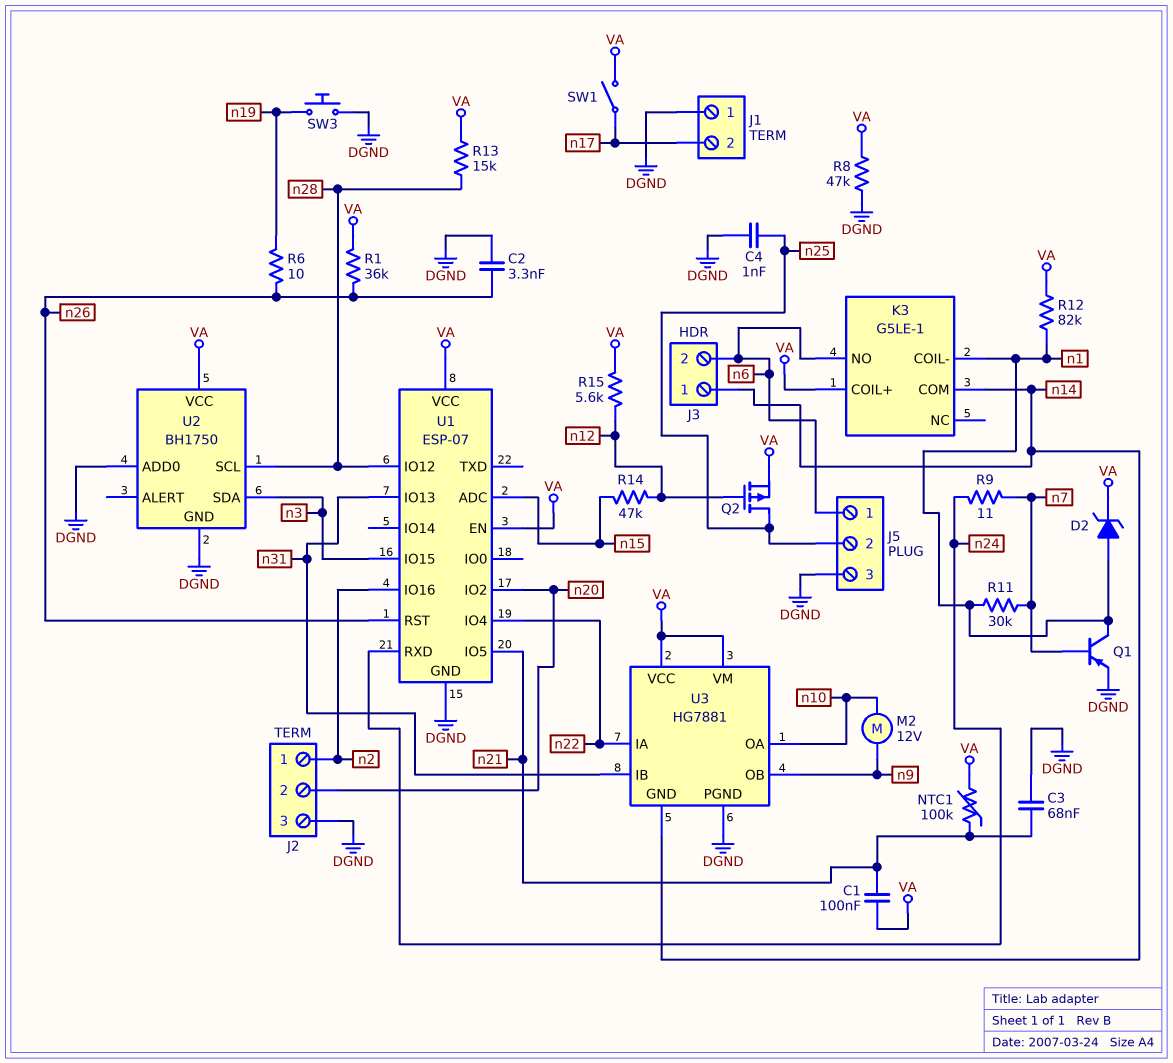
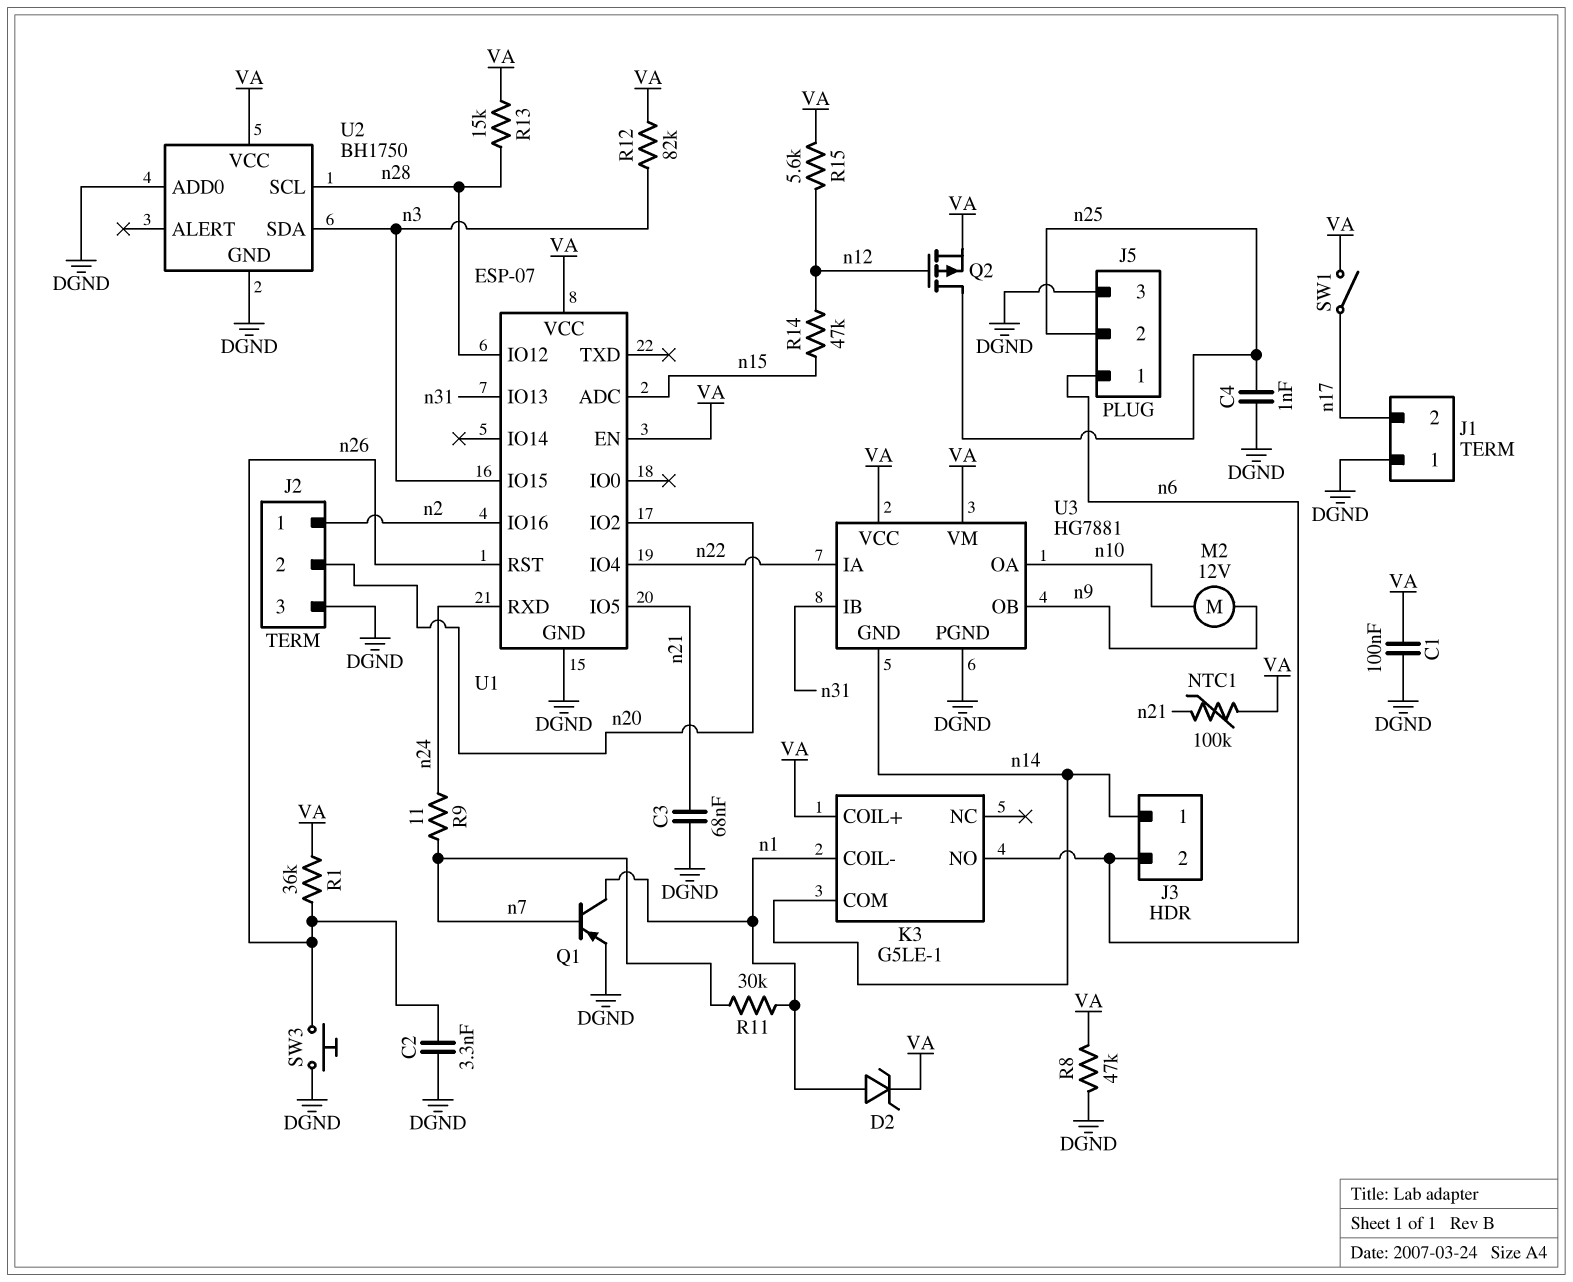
C1: 100nF (VA, n21) -> 100nF (DGND, VA)
R6: 10 (n19, n26) -> none
R12: 82k (VA, n1) -> 82k (VA, n3)
SW3: button (DGND, n19) -> button (DGND, n26)

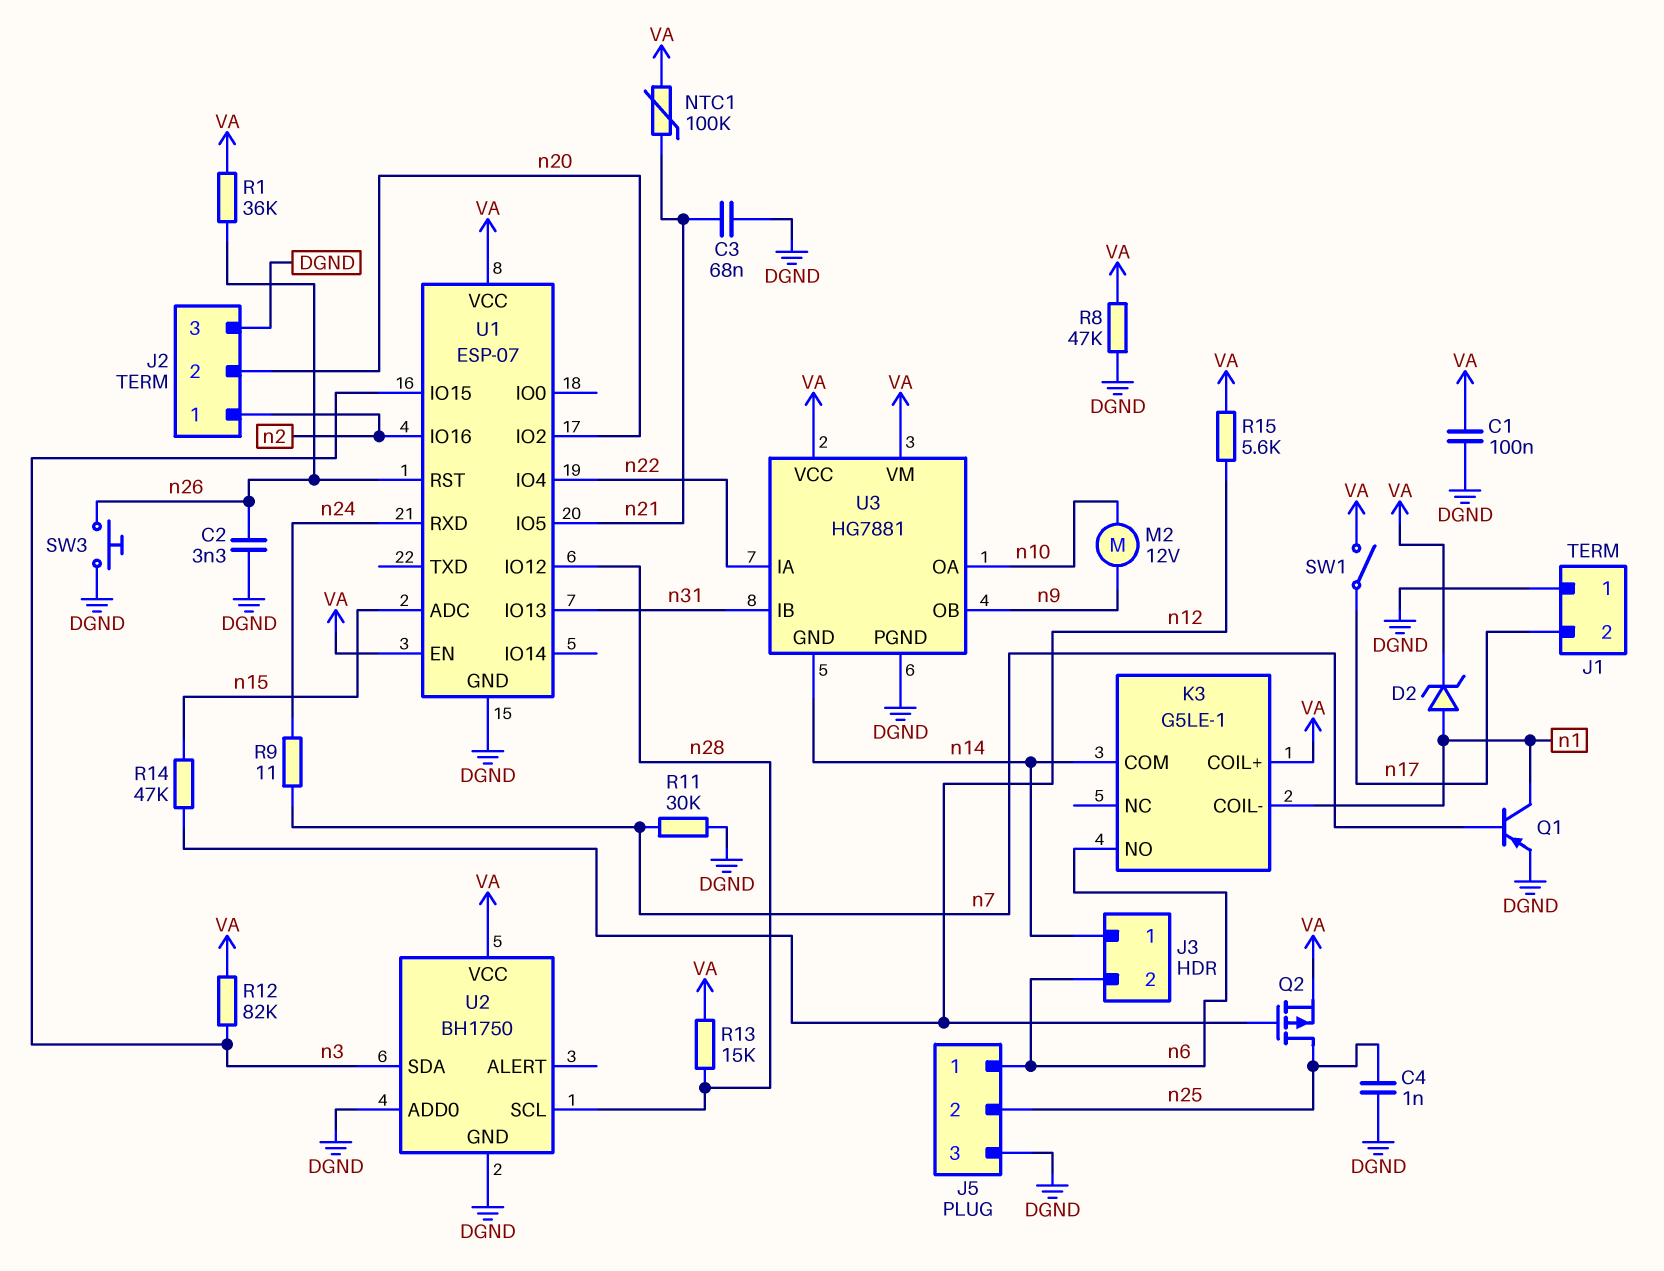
R11: 30k (n1, n7) -> 30k (DGND, n7)

